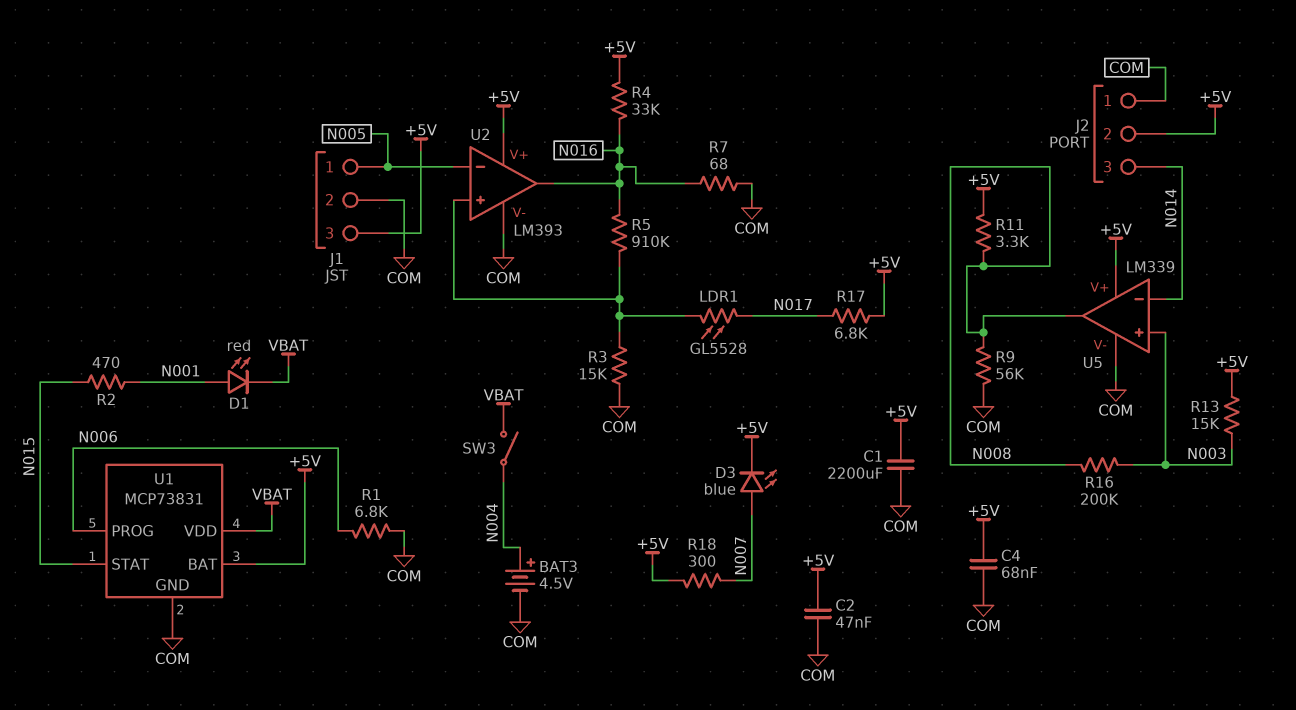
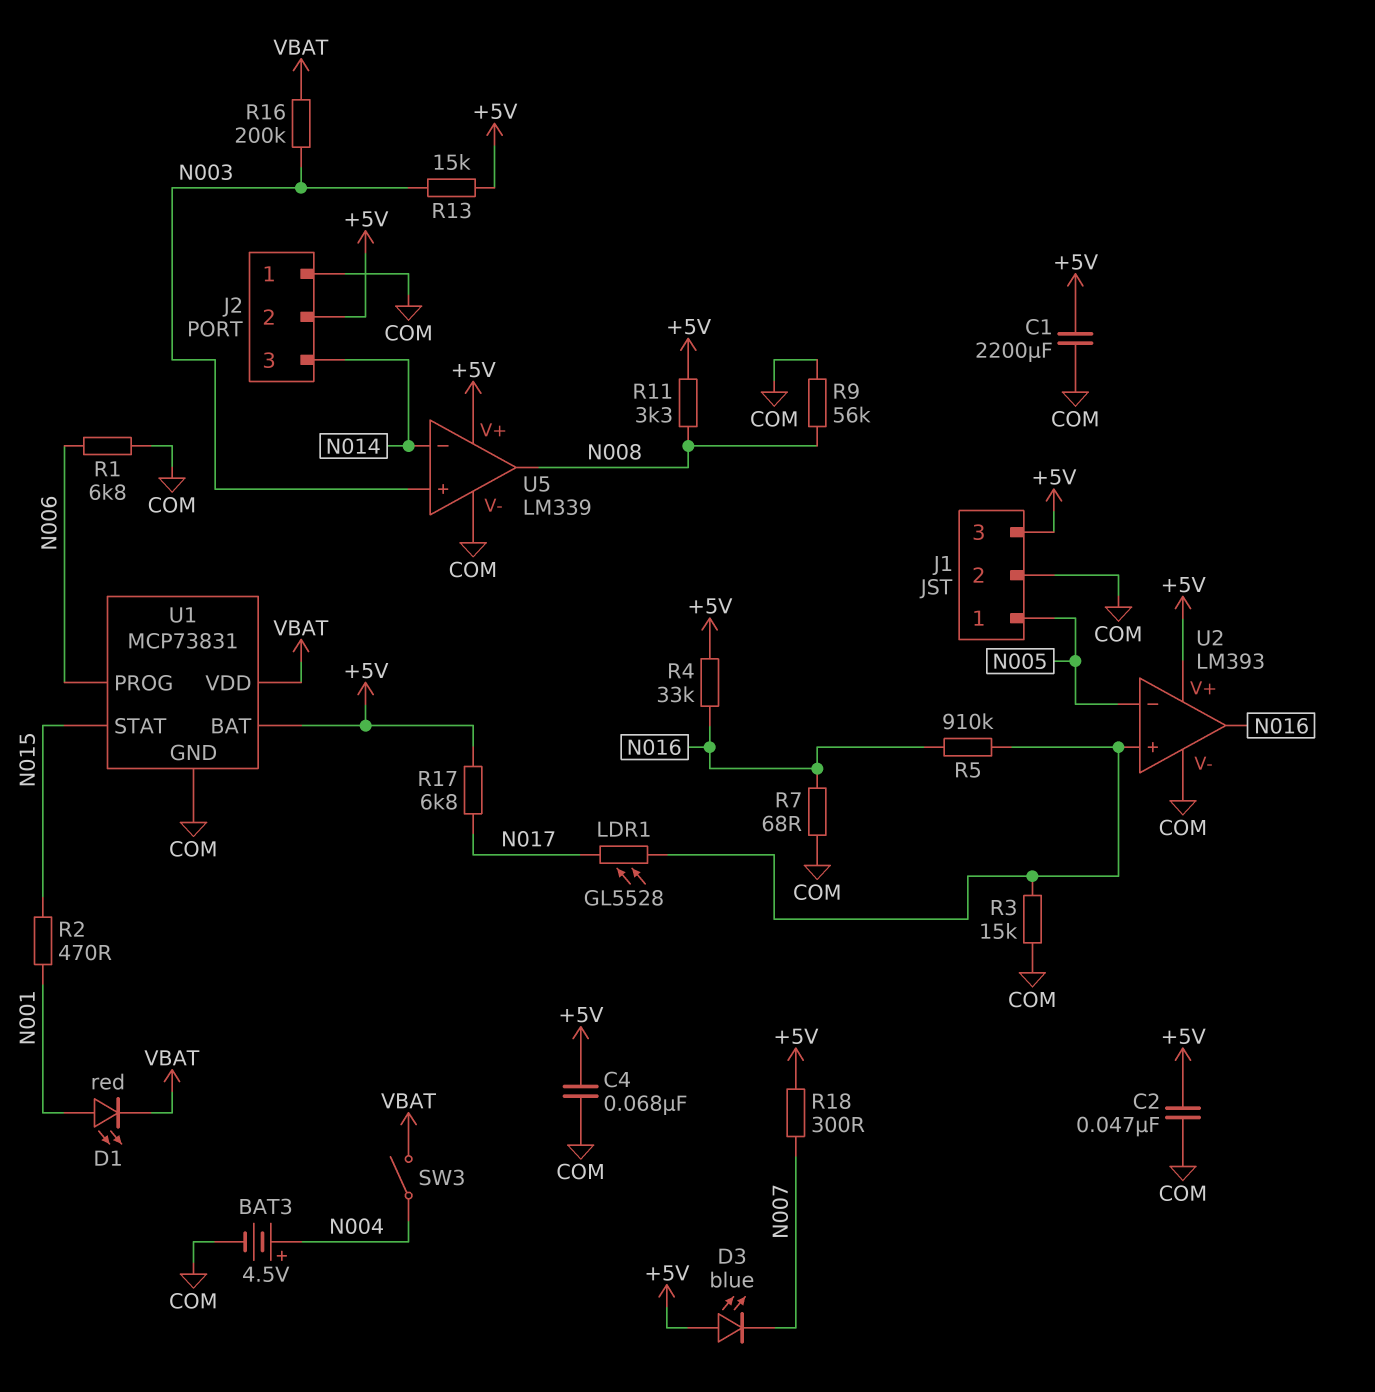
D3: LED blue (A N007, K +5V) -> LED blue (A +5V, K N007)
R16: 200k (N003, N008) -> 200k (N003, VBAT)

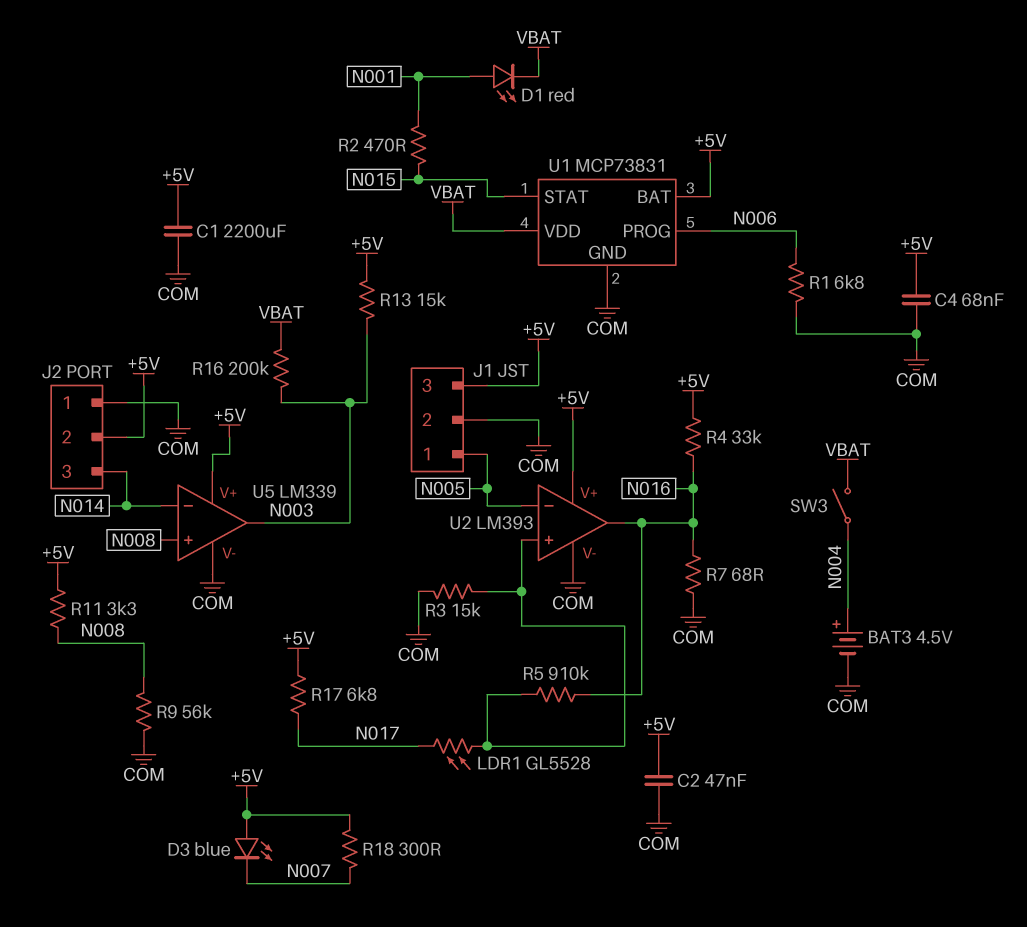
U5 pin in+: N003 -> N008
U5 pin out: N008 -> N003

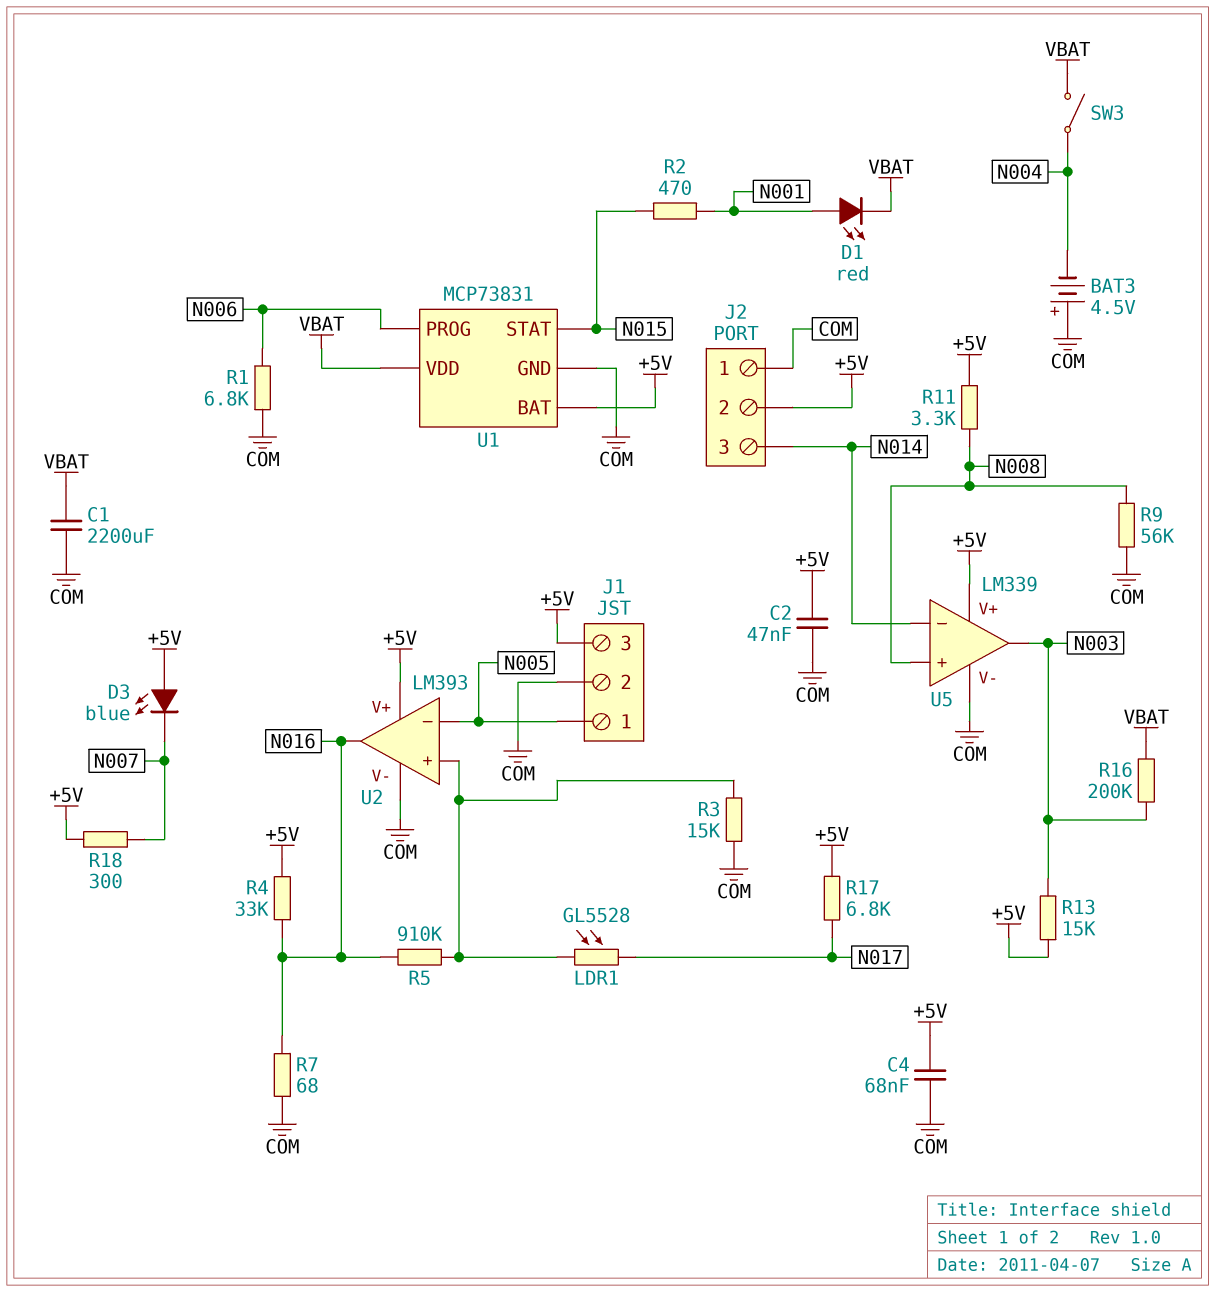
BAT3: 4.5V (plus N004, minus COM) -> 4.5V (plus COM, minus N004)
C1: 2200uF (+5V, COM) -> 2200uF (COM, VBAT)

